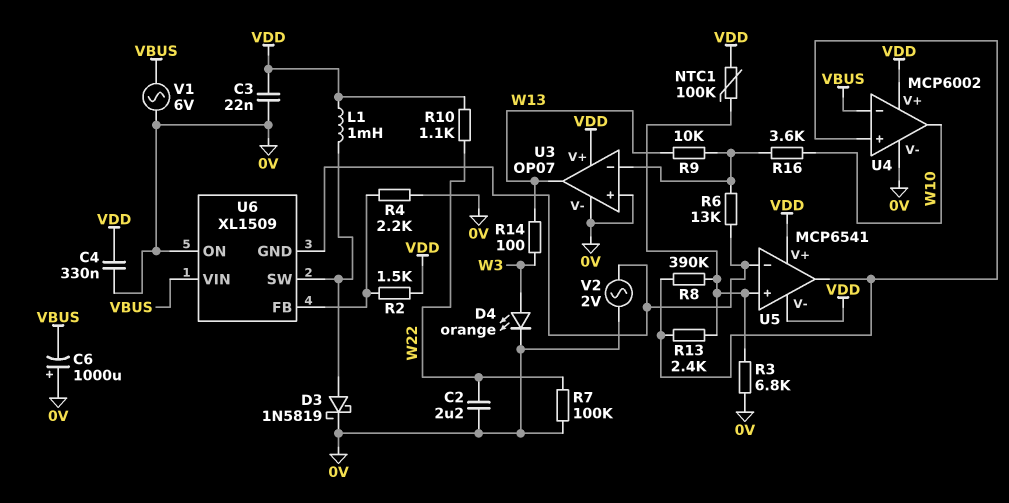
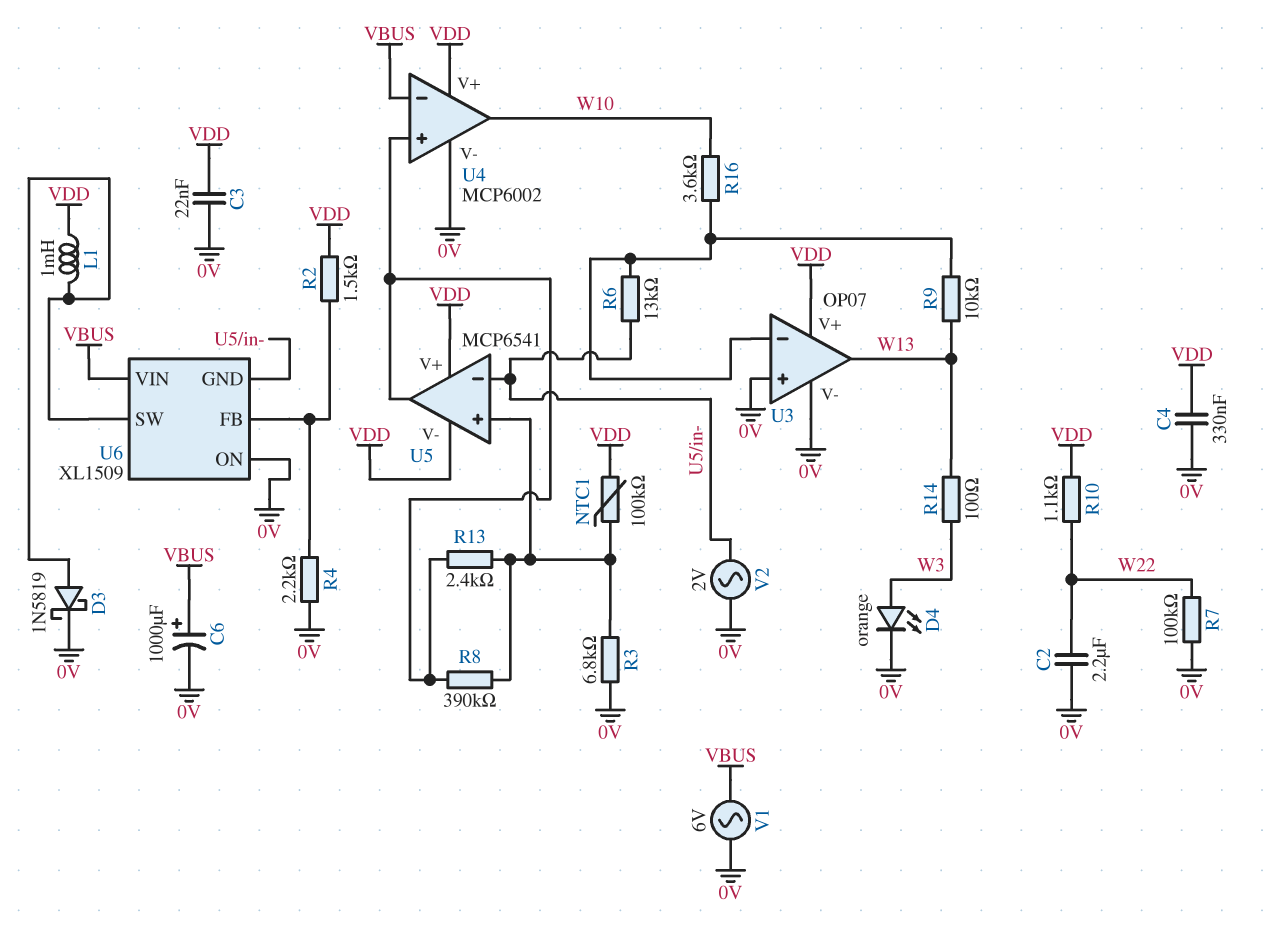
C6: 1000uF (plus 0V, minus VBUS) -> 1000uF (plus VBUS, minus 0V)

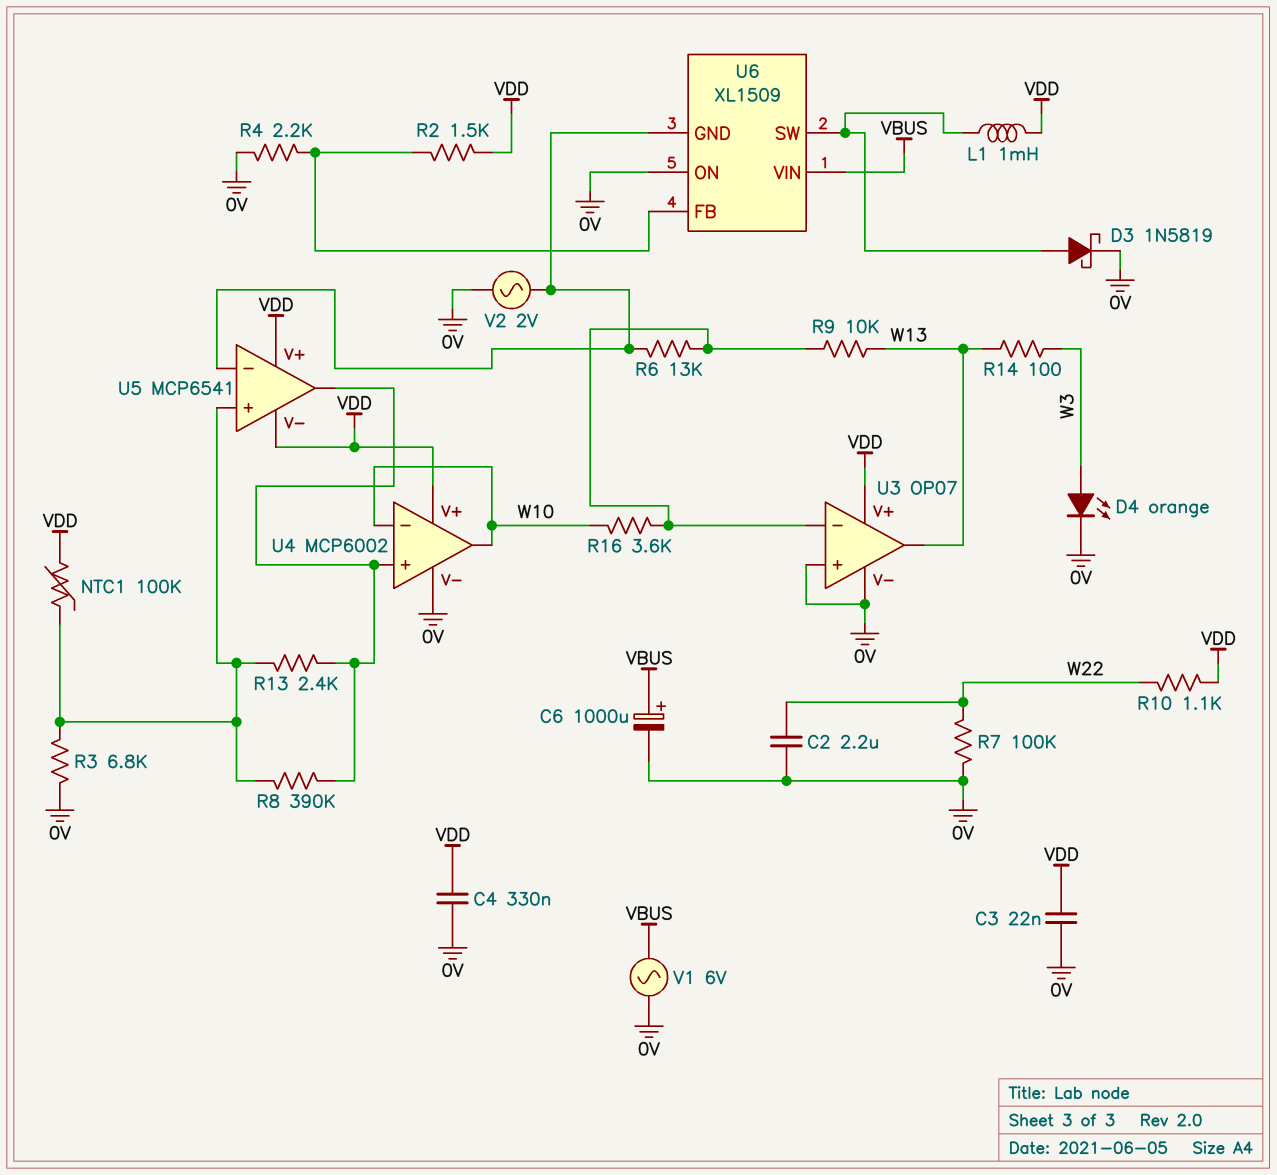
U4 pin in-: VBUS -> W10

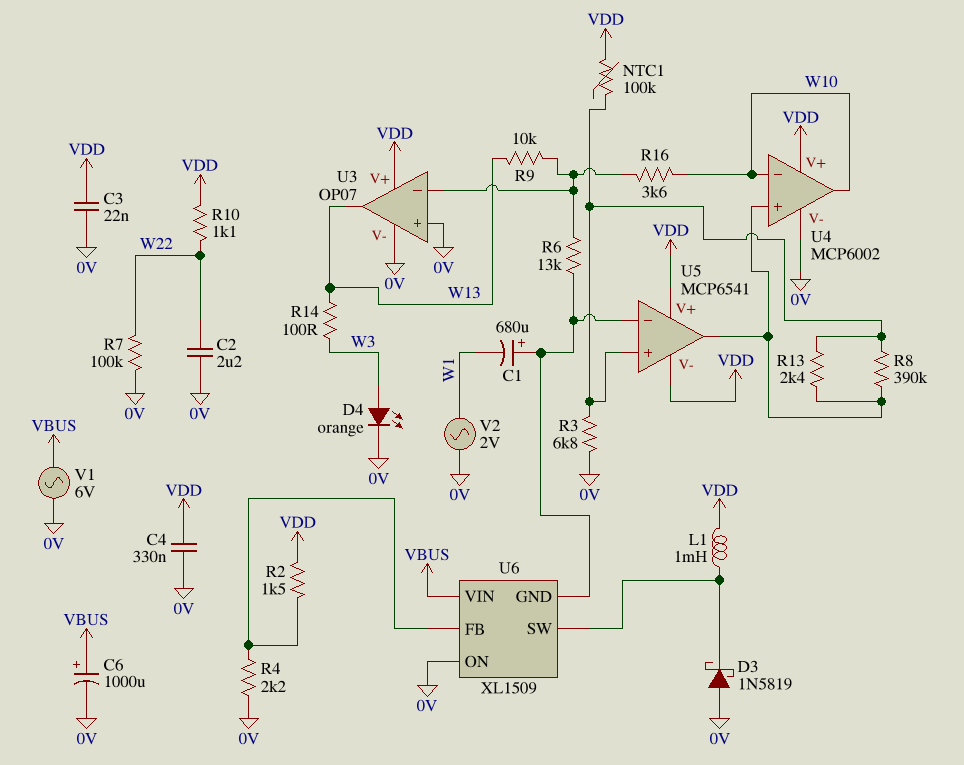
C1: none -> 680uF (plus U5/in-, minus W1)
D3: schottky 1N5819 (A U6/SW, K 0V) -> schottky 1N5819 (A 0V, K U6/SW)
V2: AC 2V (0V, U5/in-) -> AC 2V (0V, W1)

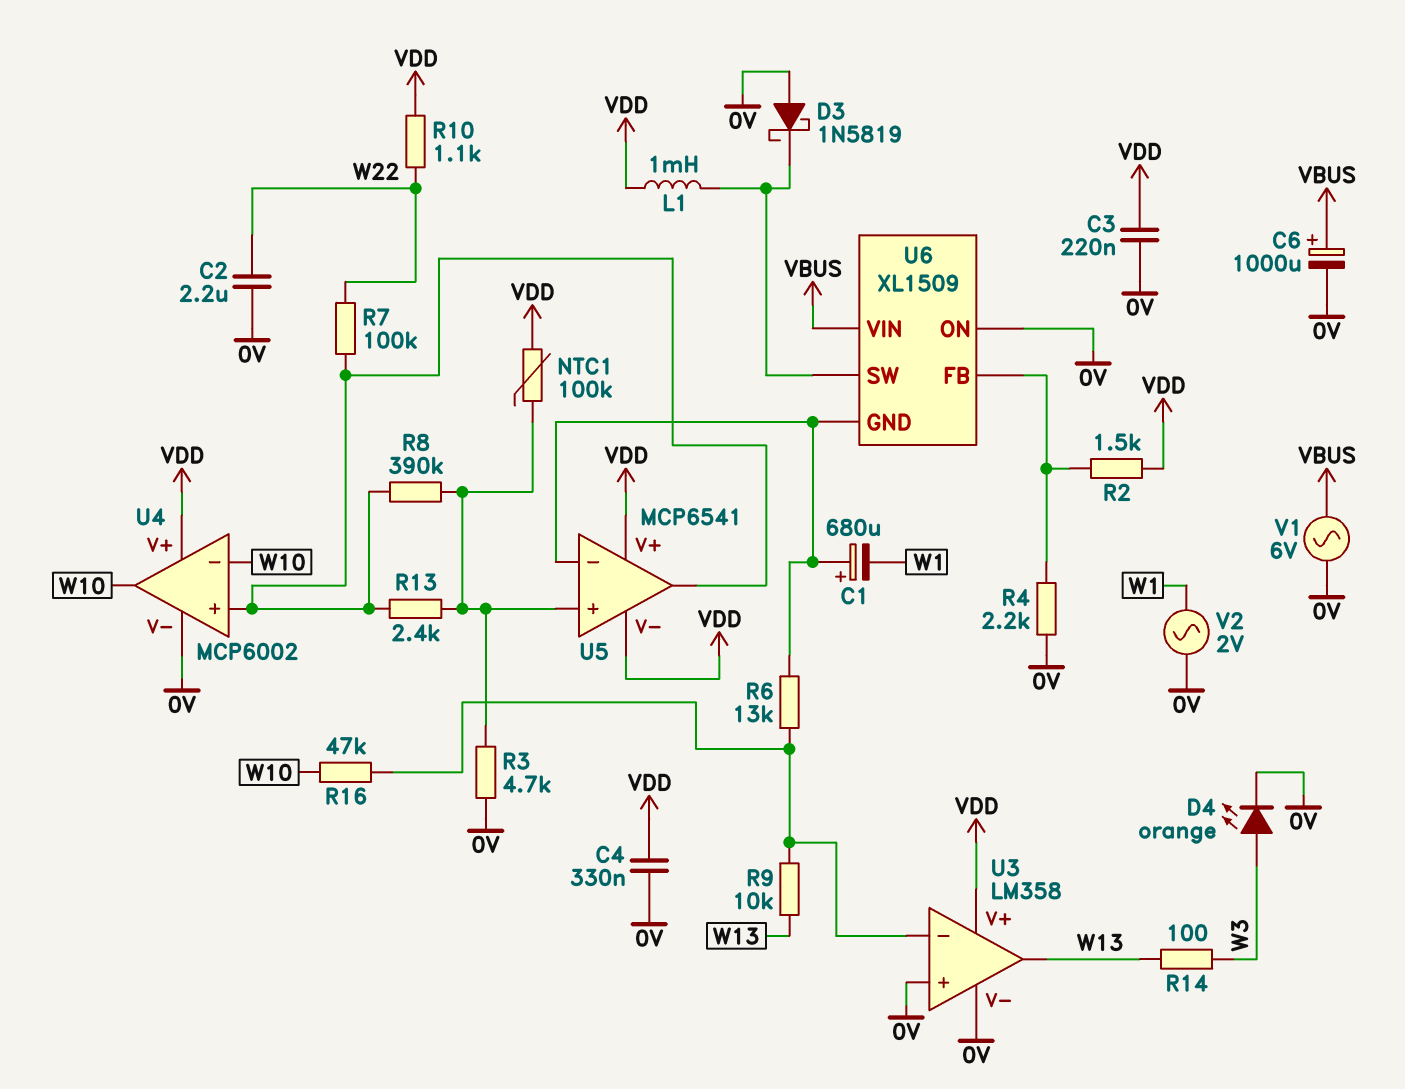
C3: 22nF (0V, VDD) -> 220nF (0V, VDD)
R3: 6.8k (0V, U5/in+) -> 4.7k (0V, U5/in+)
R7: 100k (0V, W22) -> 100k (U4/in+, W22)
R16: 3.6k (U3/in-, W10) -> 47k (U3/in-, W10)
U3: OP07 -> LM358

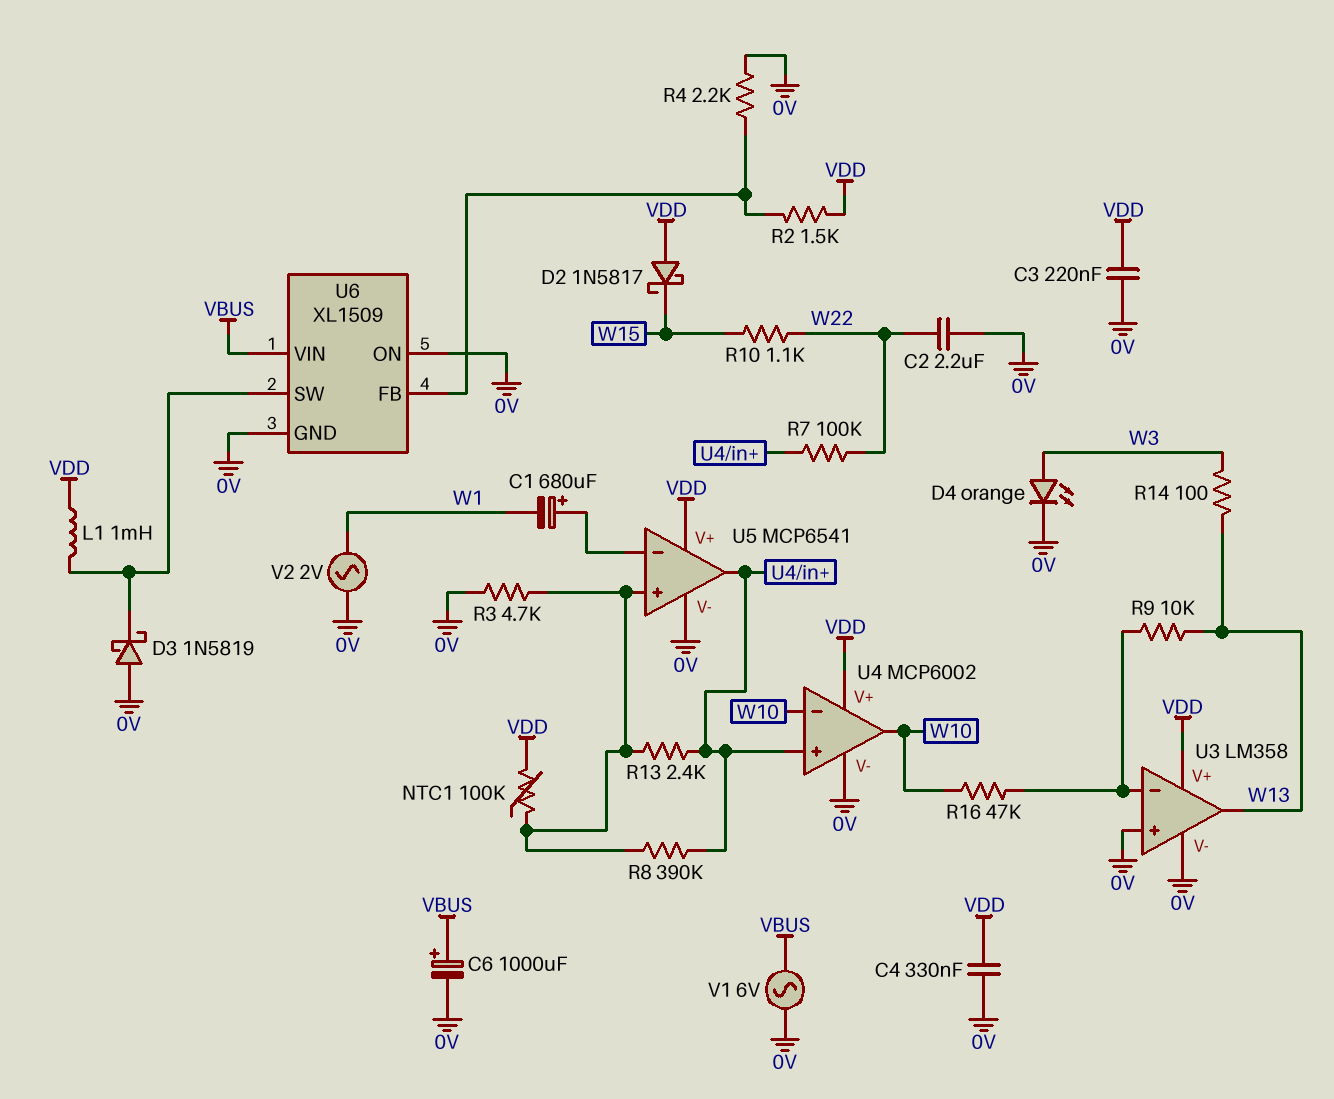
D2: none -> schottky 1N5817 (A VDD, K W15)
R6: 13k (U3/in-, U5/in-) -> none
R10: 1.1k (VDD, W22) -> 1.1k (W15, W22)
U5 pin V-: VDD -> 0V
U6 pin GND: U5/in- -> 0V

